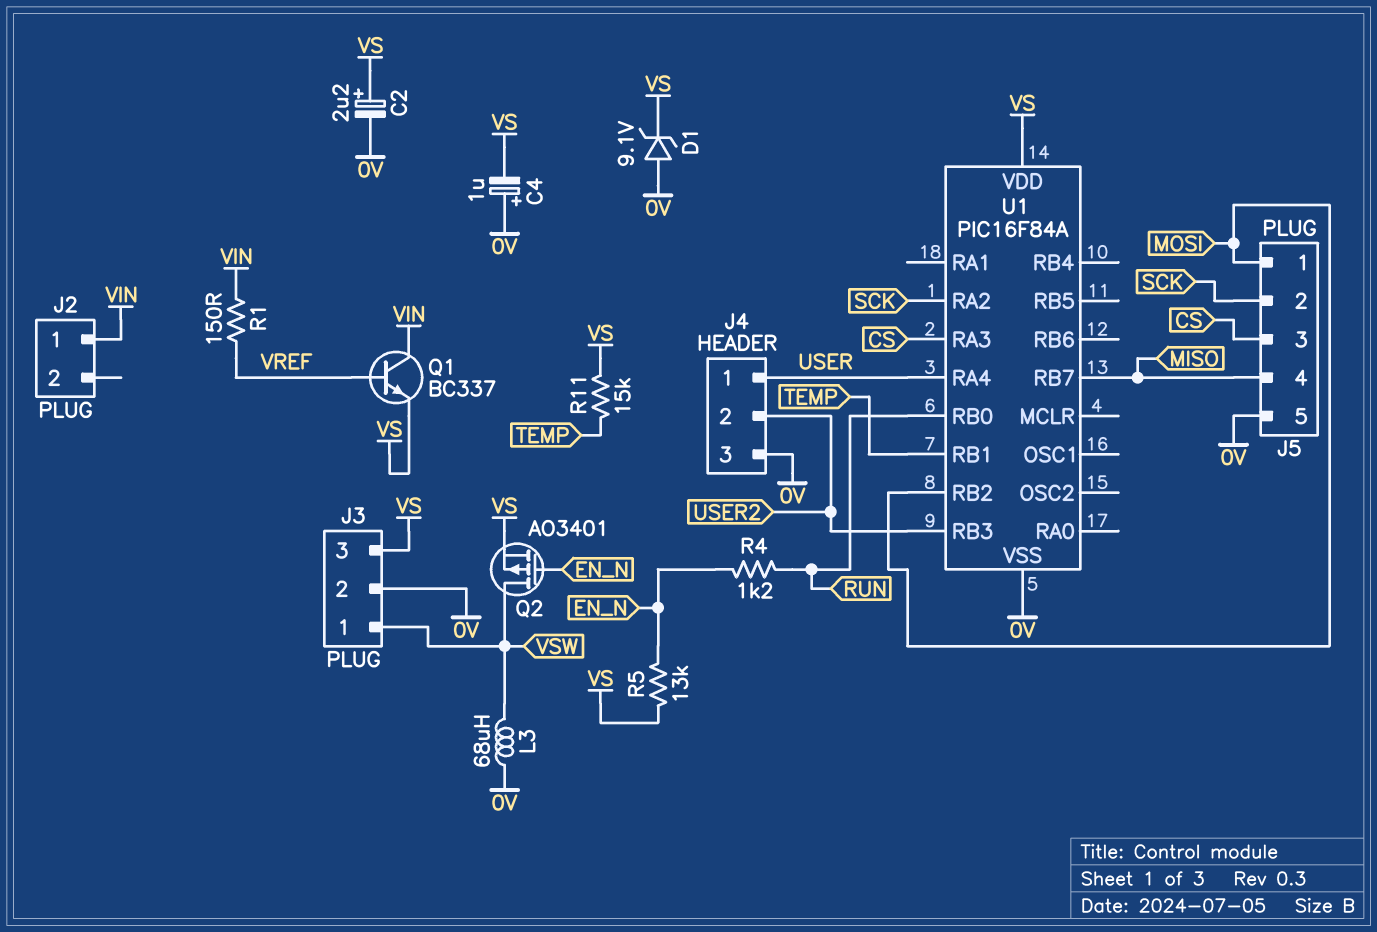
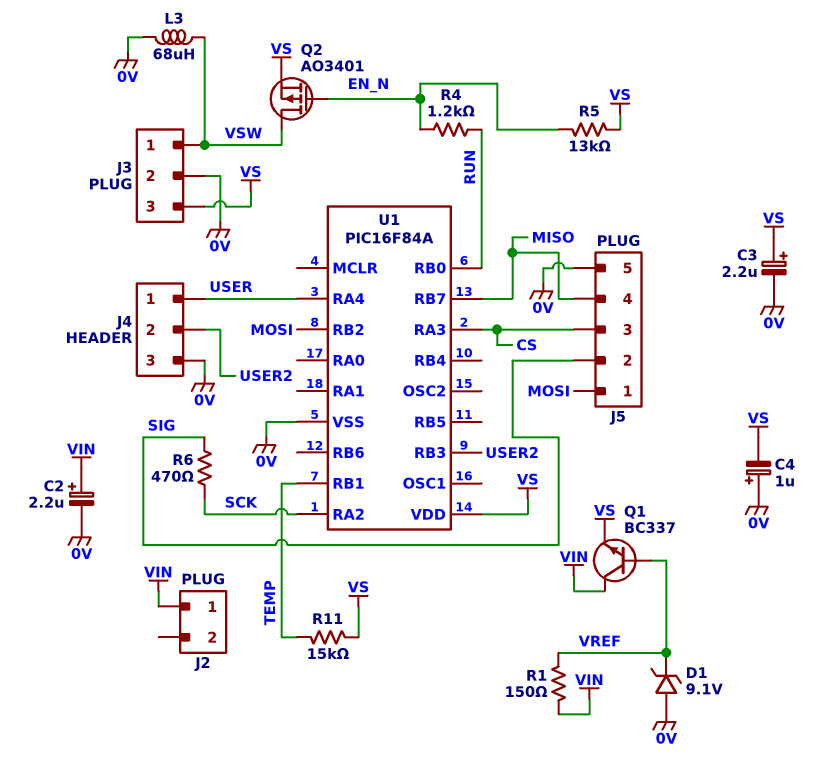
C2: 2.2uF (plus VS, minus 0V) -> 2.2uF (plus VIN, minus 0V)
C3: none -> 2.2uF (plus VS, minus 0V)
D1: zener 9.1V (A 0V, K VS) -> zener 9.1V (A 0V, K VREF)
J5 pin 2: SCK -> SIG
R6: none -> 470 (SCK, SIG)

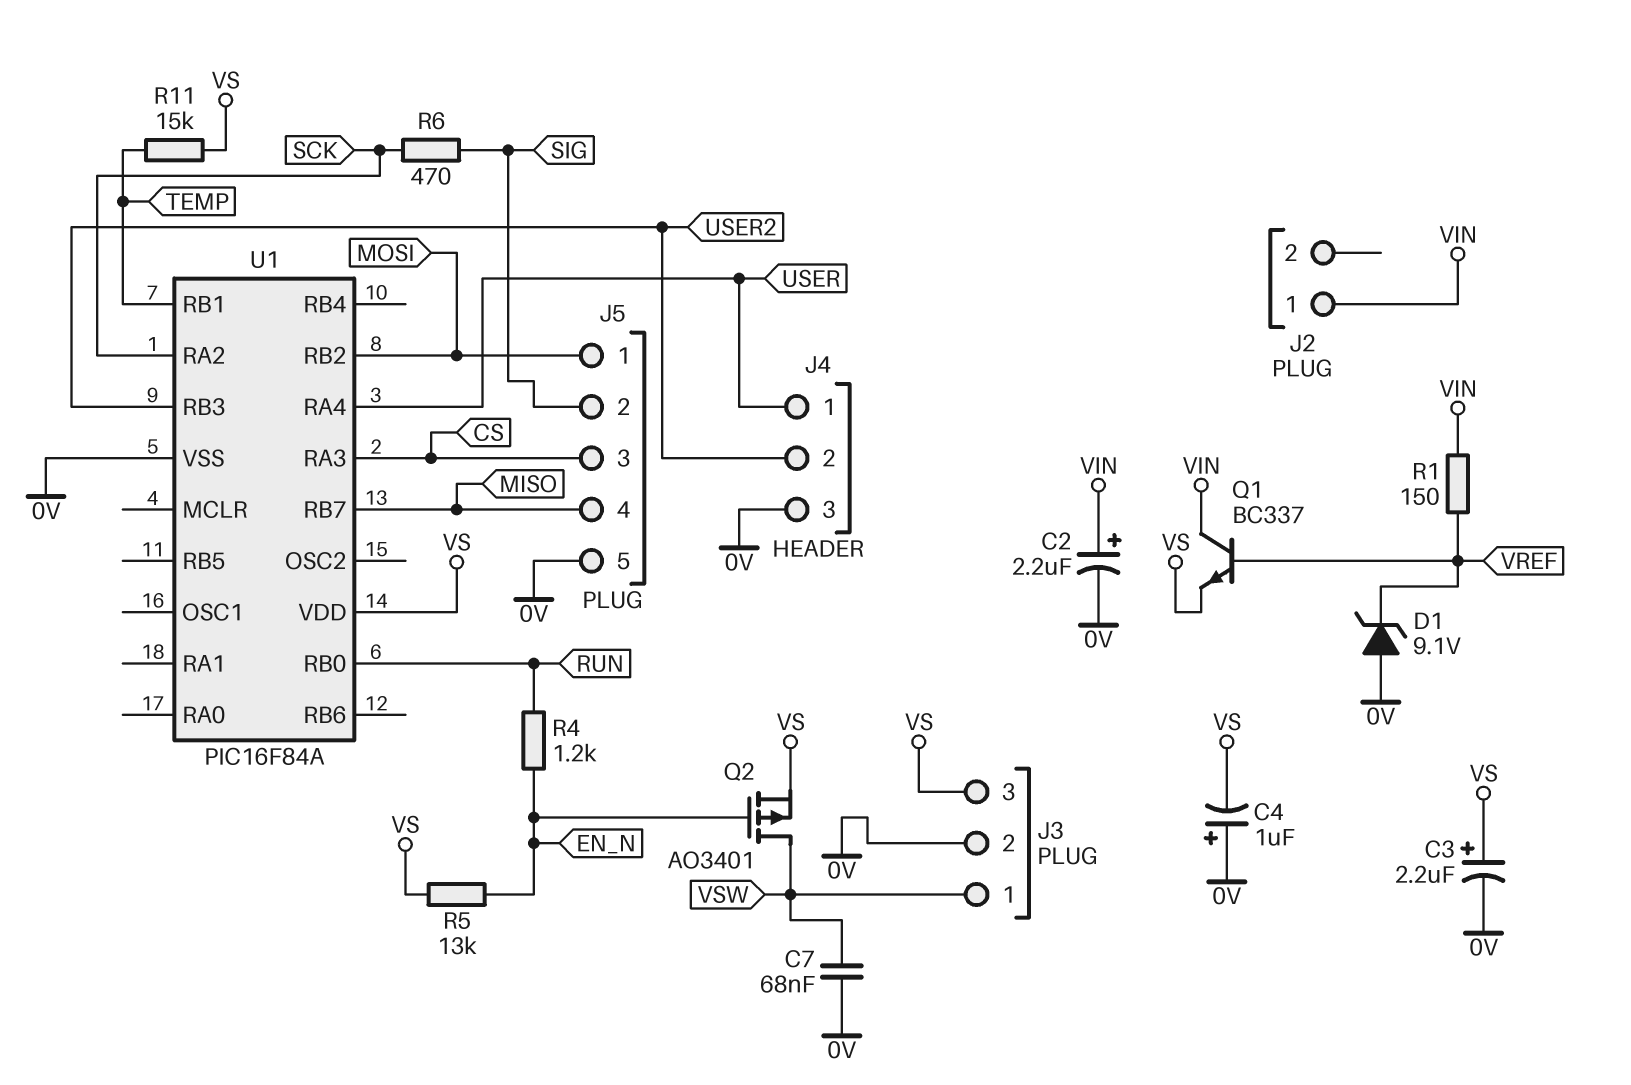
C7: none -> 68nF (0V, VSW)
L3: 68uH (0V, VSW) -> none

